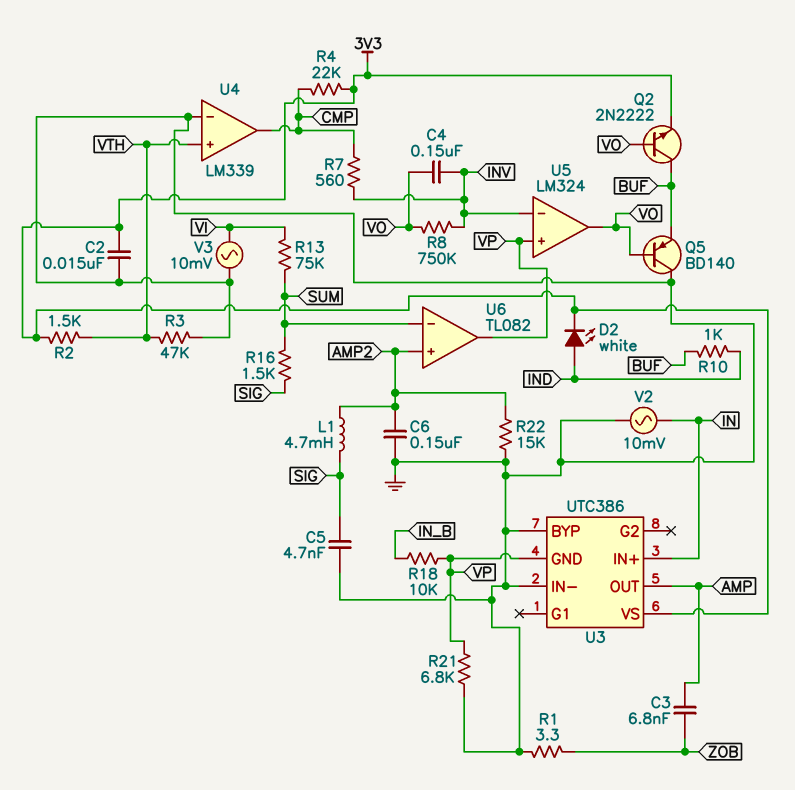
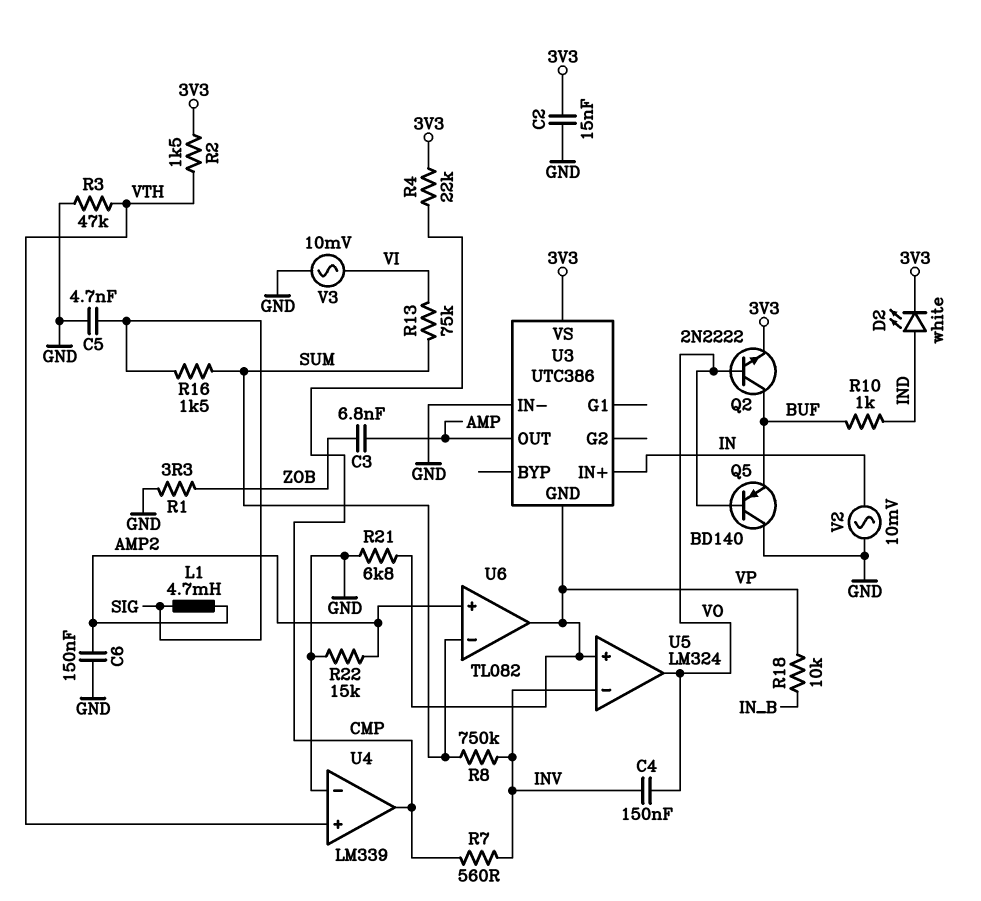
R8: 750k (INV, VO) -> 750k (INV, SUM)
U3 pin BYP: GND -> none

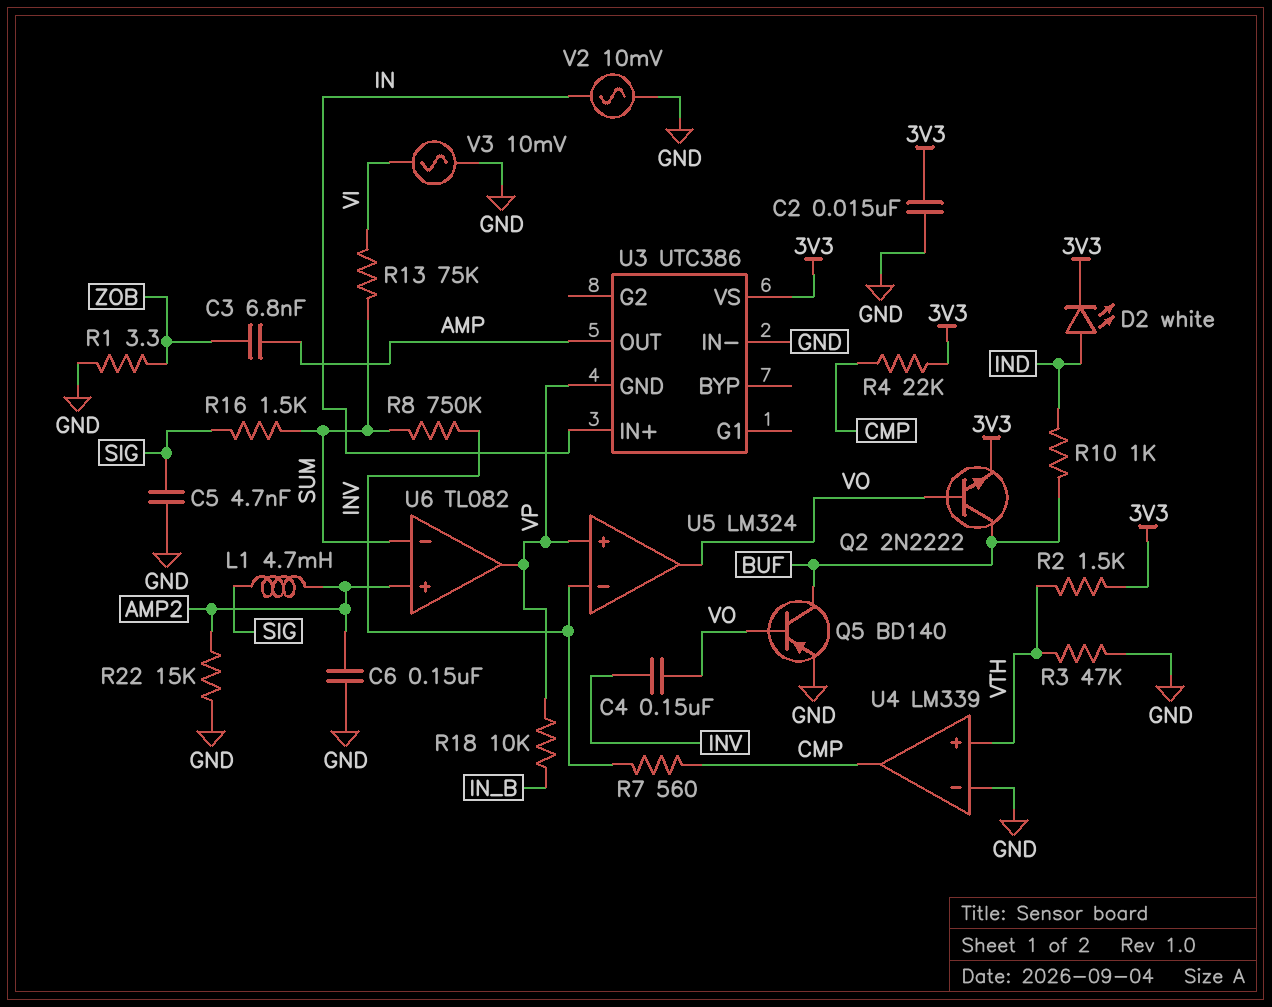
Q5: PNP BD140 (B VO, C GND, E BUF) -> PNP BD140 (B VO, C BUF, E GND)
R21: 6.8k (GND, VP) -> none

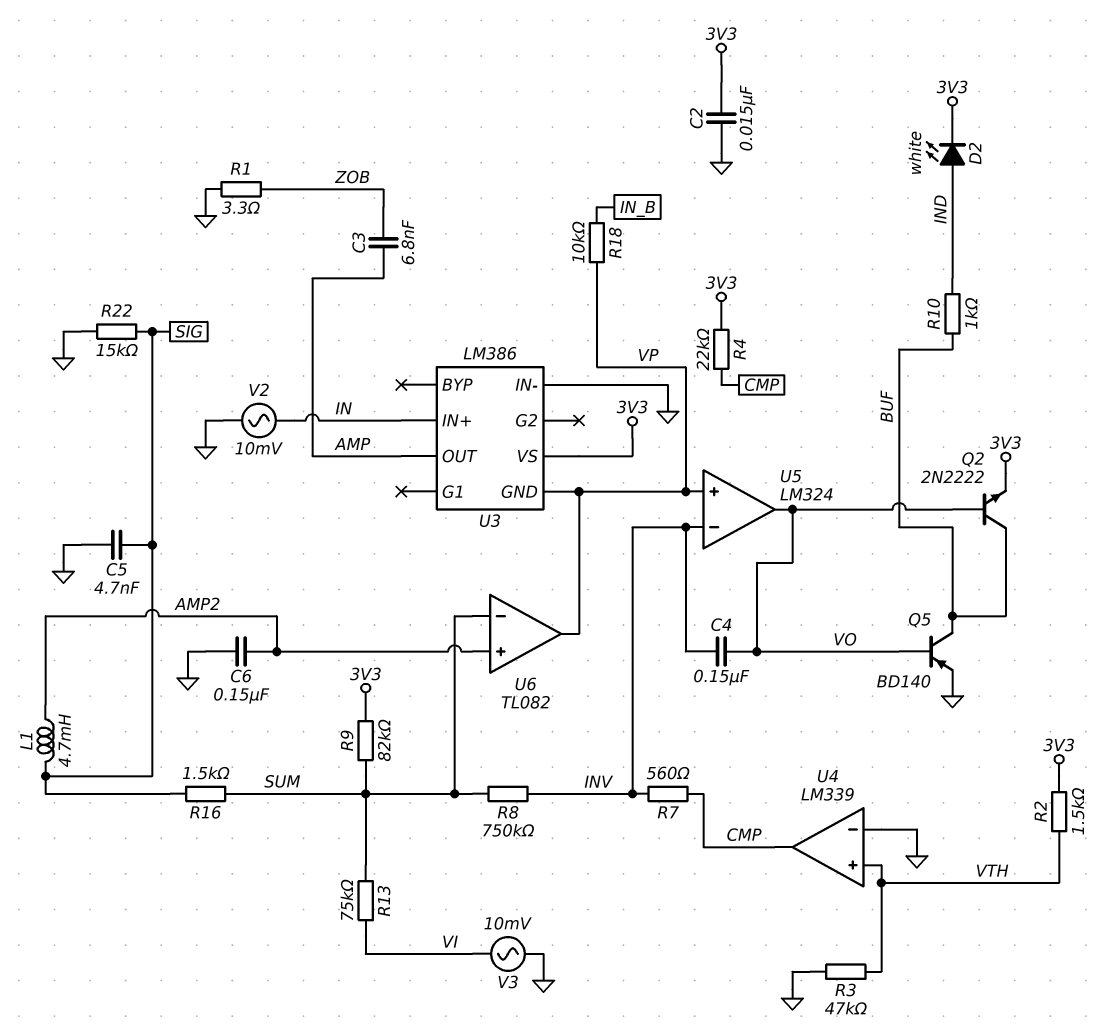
R9: none -> 82k (3V3, SUM)
R22: 15k (AMP2, GND) -> 15k (GND, SIG)
U3: UTC386 -> LM386

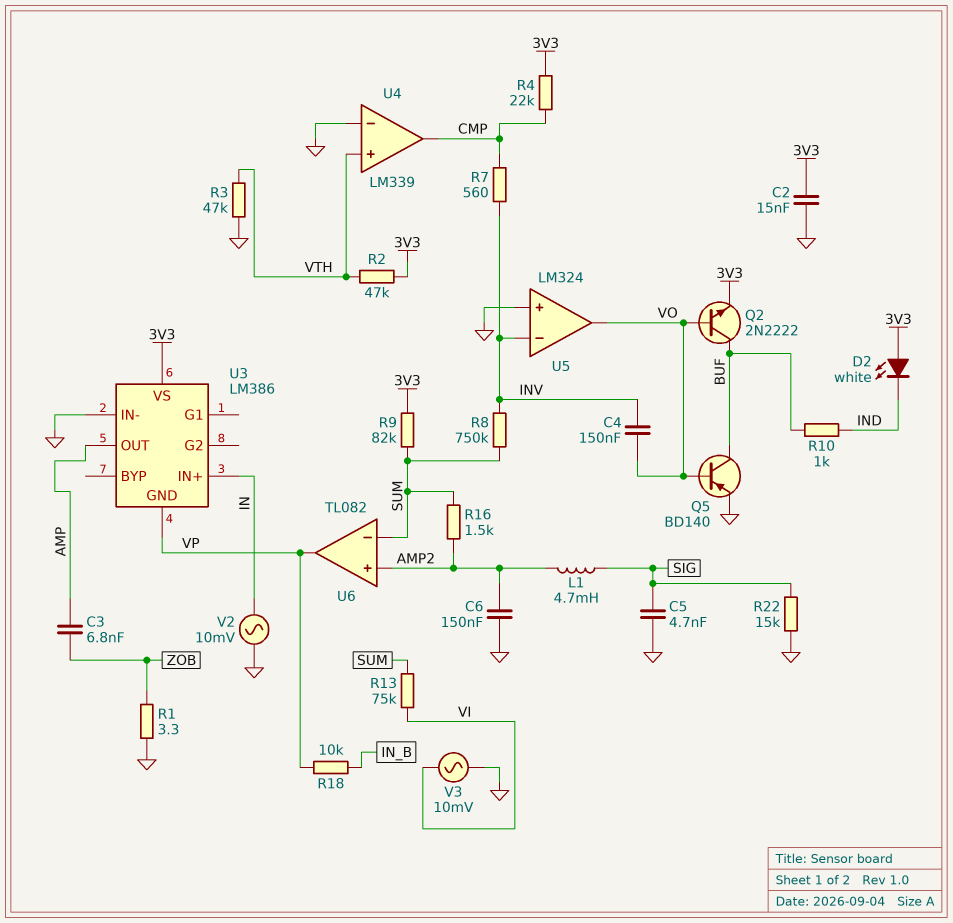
D2: LED white (A IND, K 3V3) -> LED white (A 3V3, K IND)
R2: 1.5k (3V3, VTH) -> 47k (3V3, VTH)
R16: 1.5k (SIG, SUM) -> 1.5k (AMP2, SUM)
U5 pin in+: VP -> GND

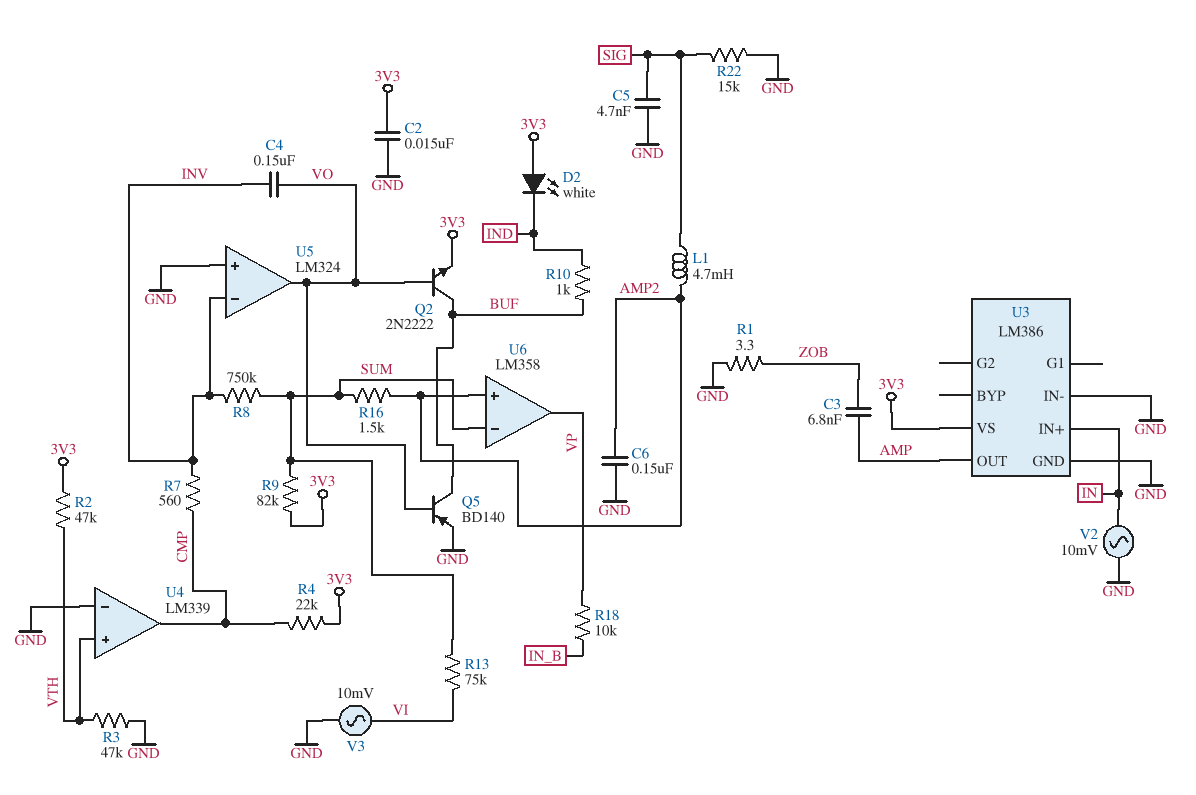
U3 pin GND: VP -> GND
U6: TL082 -> LM358

